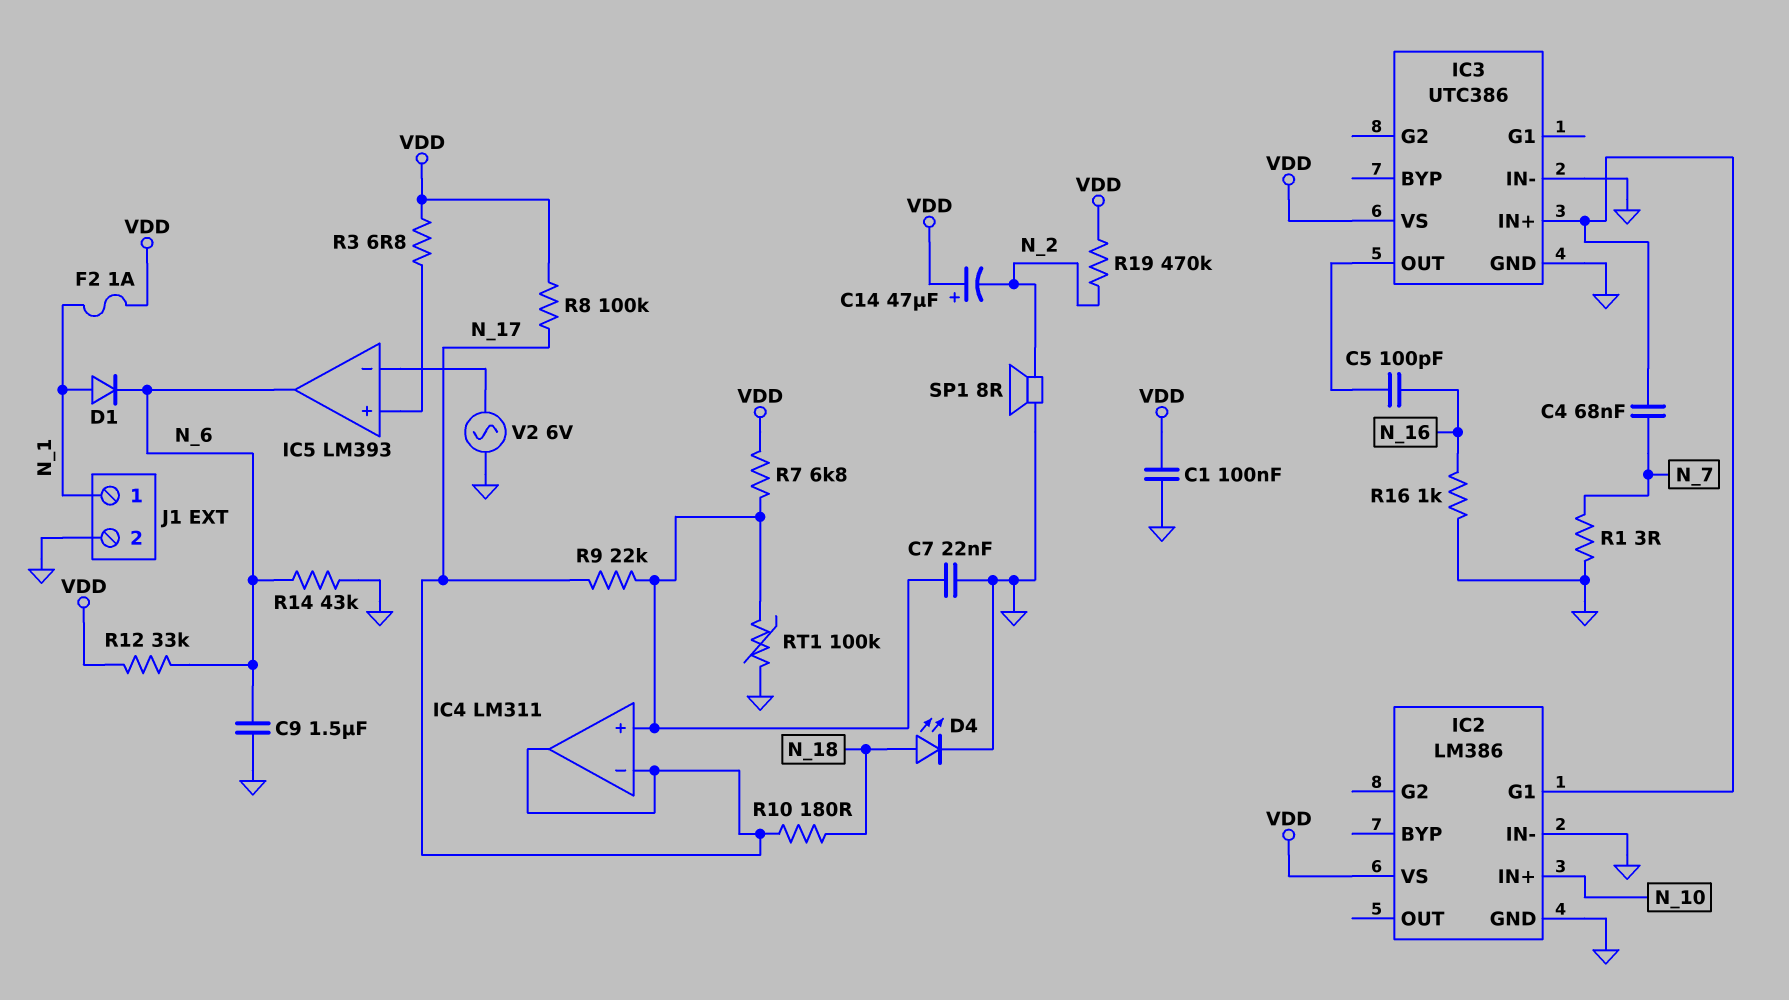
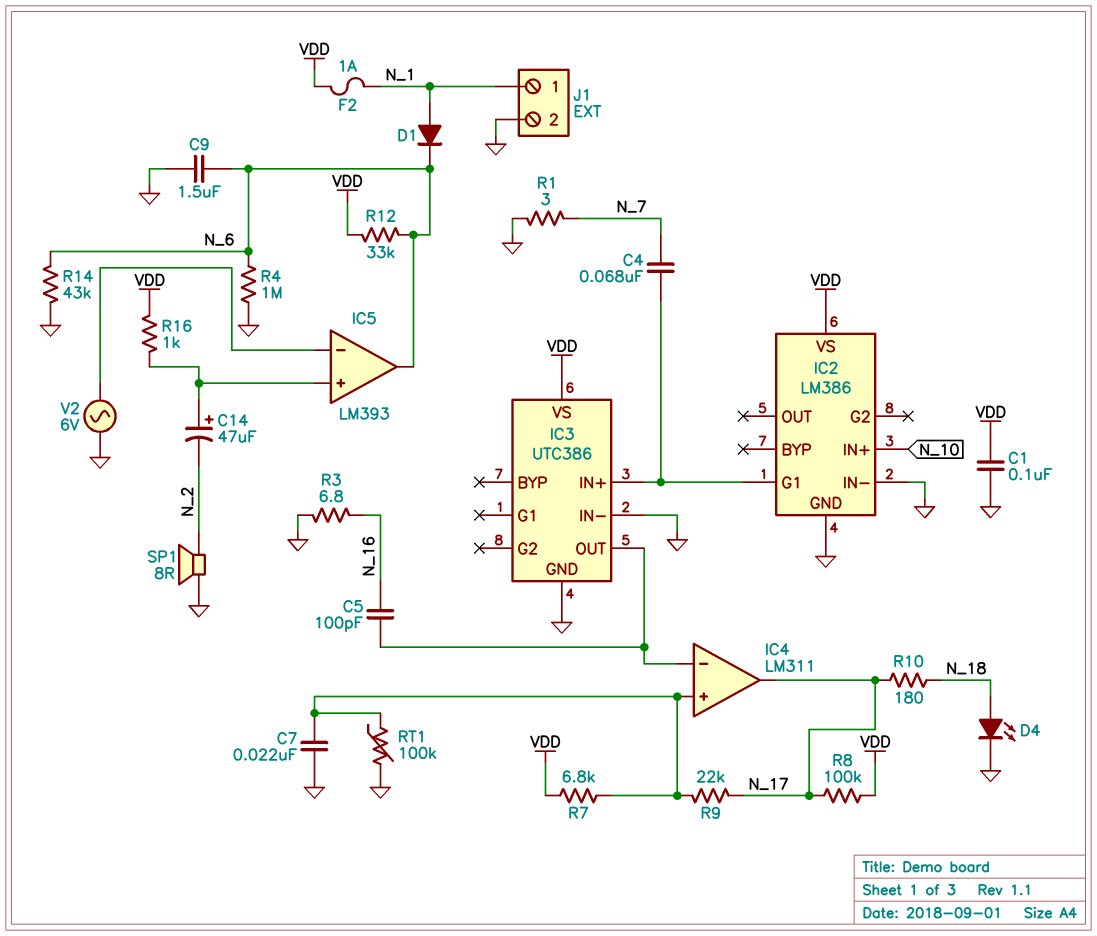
C14: 47uF (plus VDD, minus N_2) -> 47uF (plus IC5/in+, minus N_2)
IC4 pin in-: N_17 -> IC3/OUT
R3: 6.8 (IC5/in+, VDD) -> 6.8 (GND, N_16)
R4: none -> 1M (GND, N_6)
R16: 1k (GND, N_16) -> 1k (IC5/in+, VDD)
R19: 470k (N_2, VDD) -> none

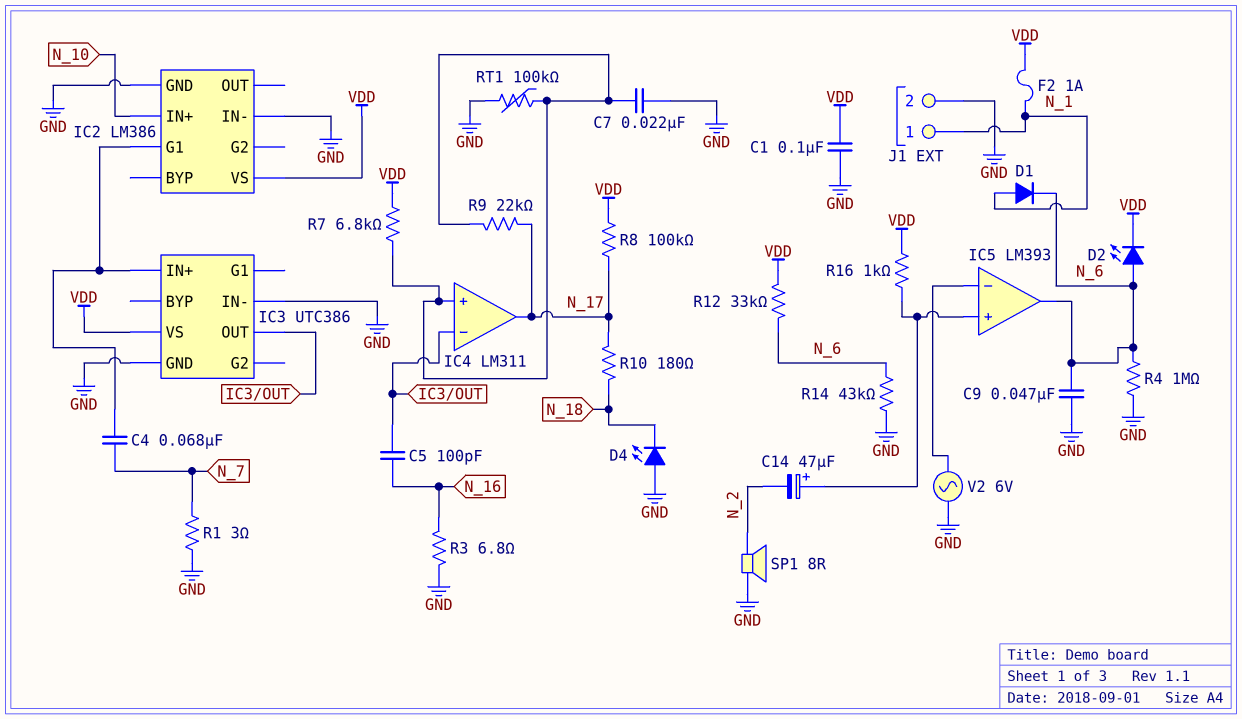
C9: 1.5uF (GND, N_6) -> 47nF (GND, N_6)
D2: none -> LED (A N_6, K VDD)
D4: LED (A N_18, K GND) -> LED (A GND, K N_18)

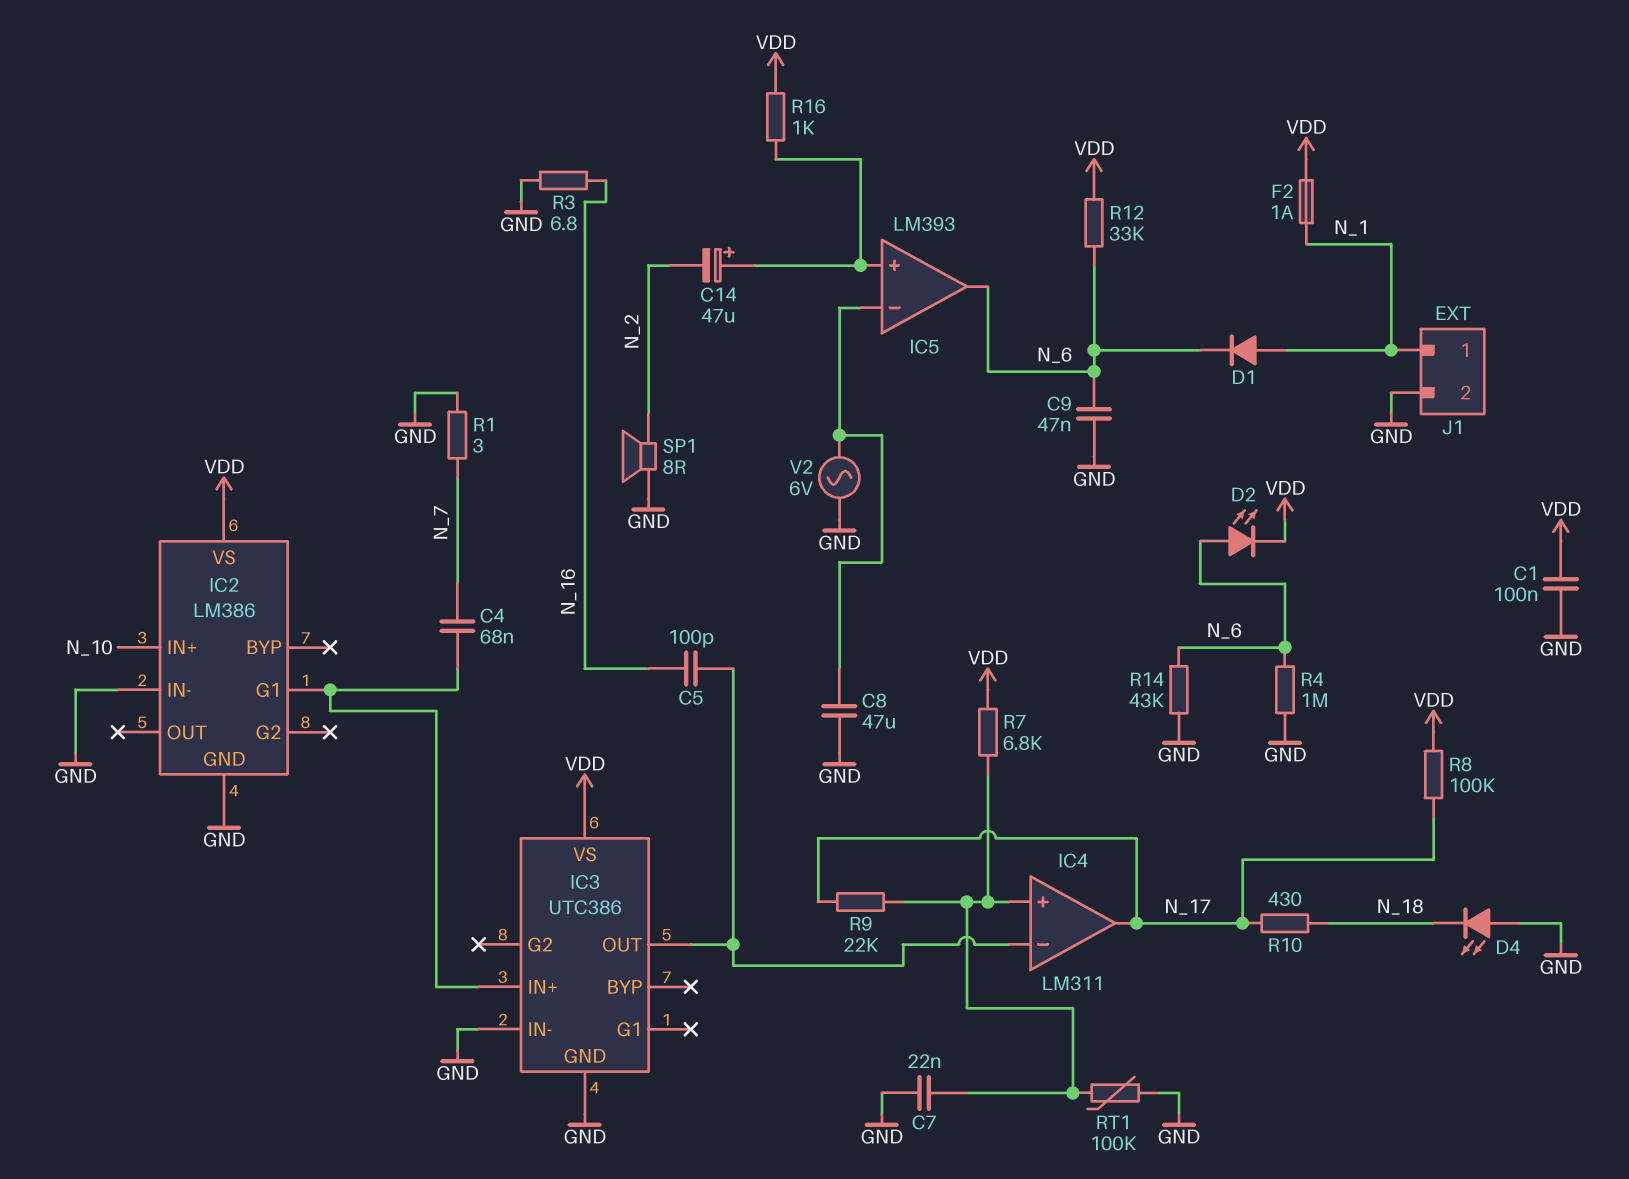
C8: none -> 47uF (GND, IC5/in-)
R10: 180 (N_17, N_18) -> 430 (N_17, N_18)

